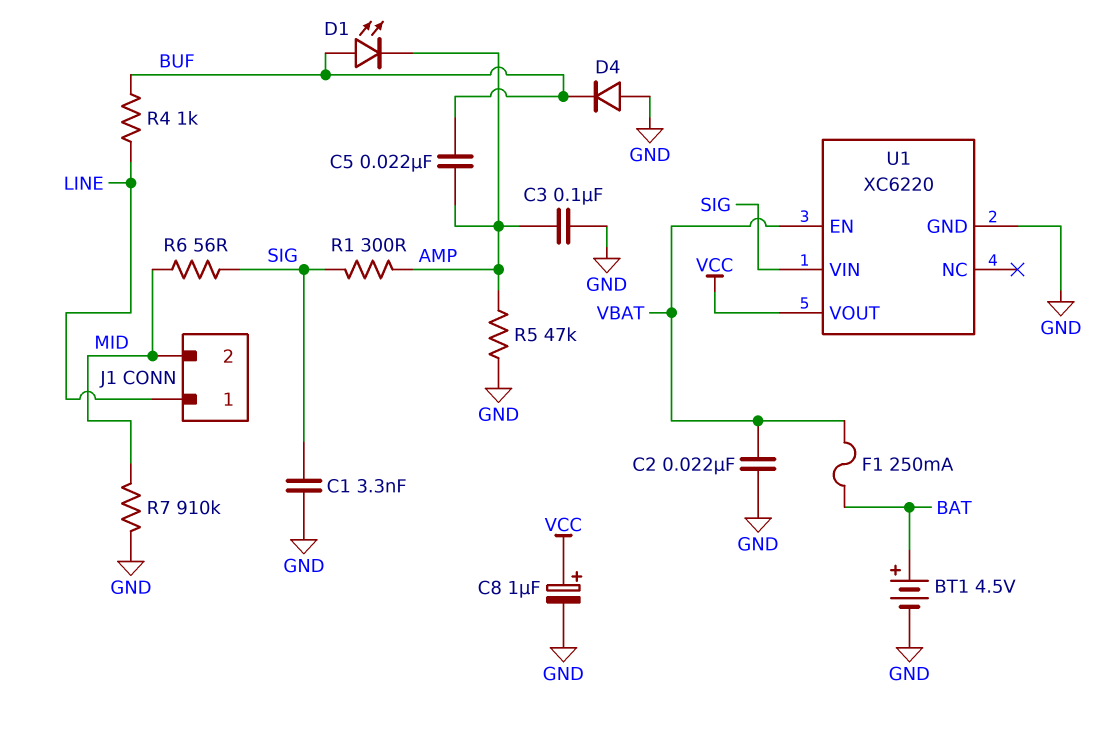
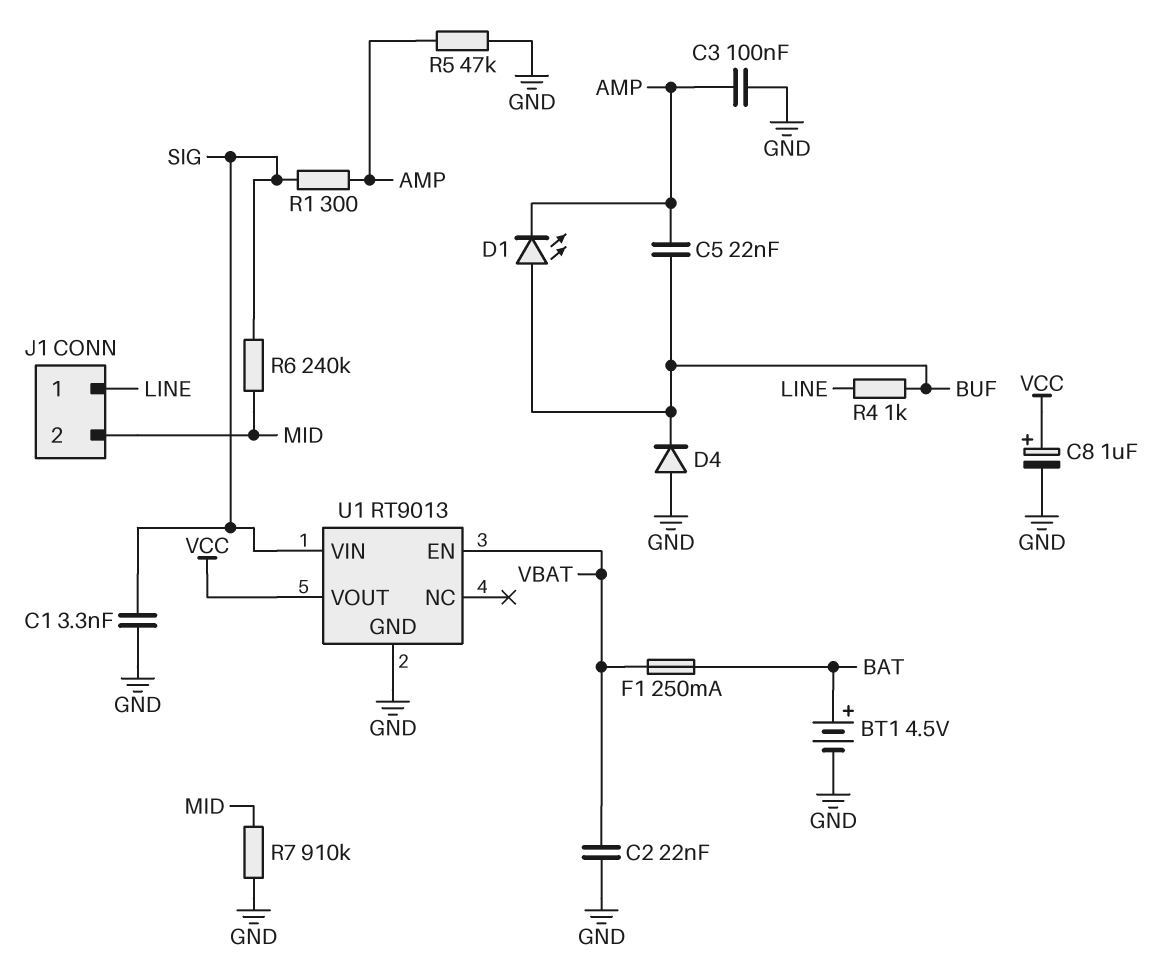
R6: 56 (MID, SIG) -> 240k (MID, SIG)
U1: XC6220 -> RT9013

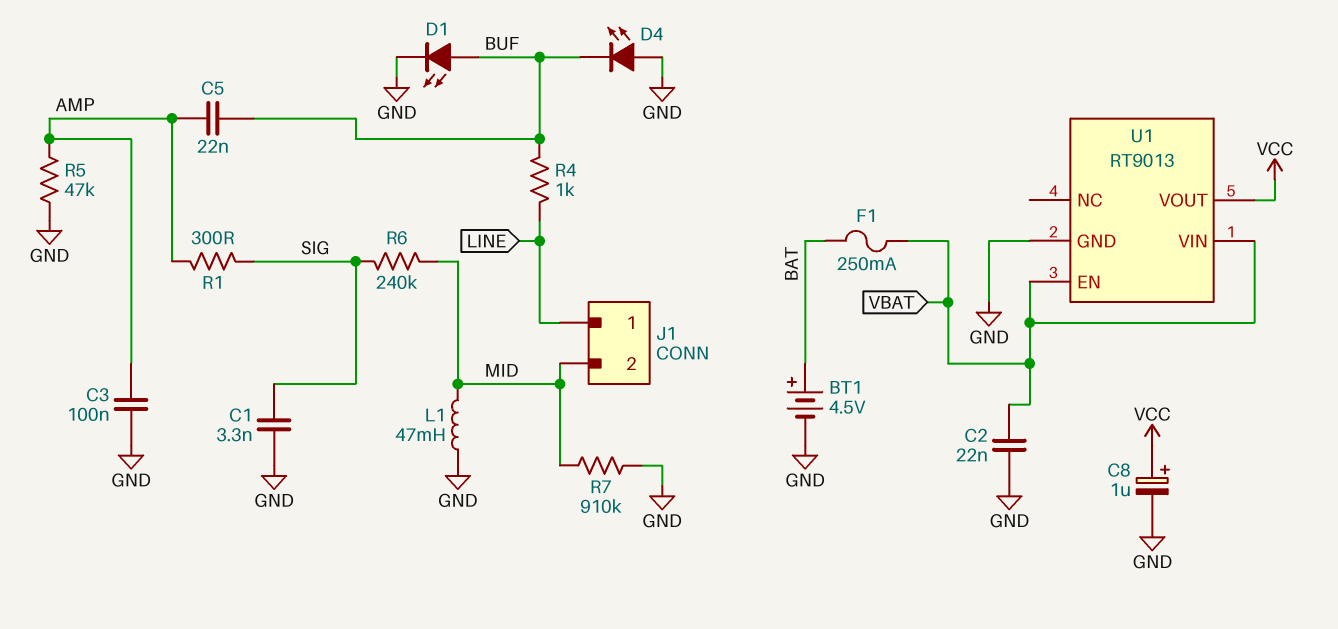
D1: LED (A BUF, K AMP) -> LED (A BUF, K GND)
D4: diode (A GND, K BUF) -> LED (A GND, K BUF)
L1: none -> 47mH (GND, MID)
U1 pin VIN: SIG -> VBAT

